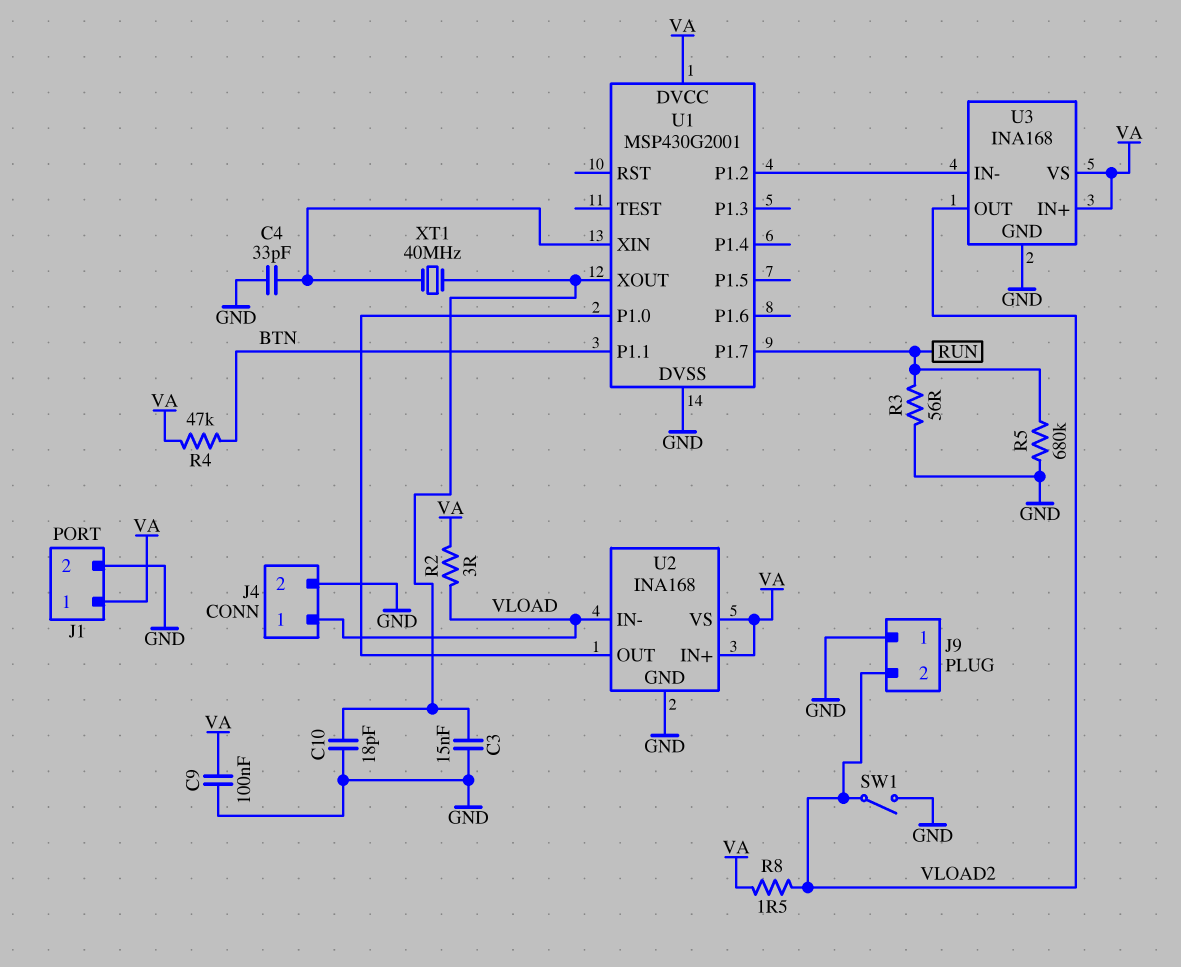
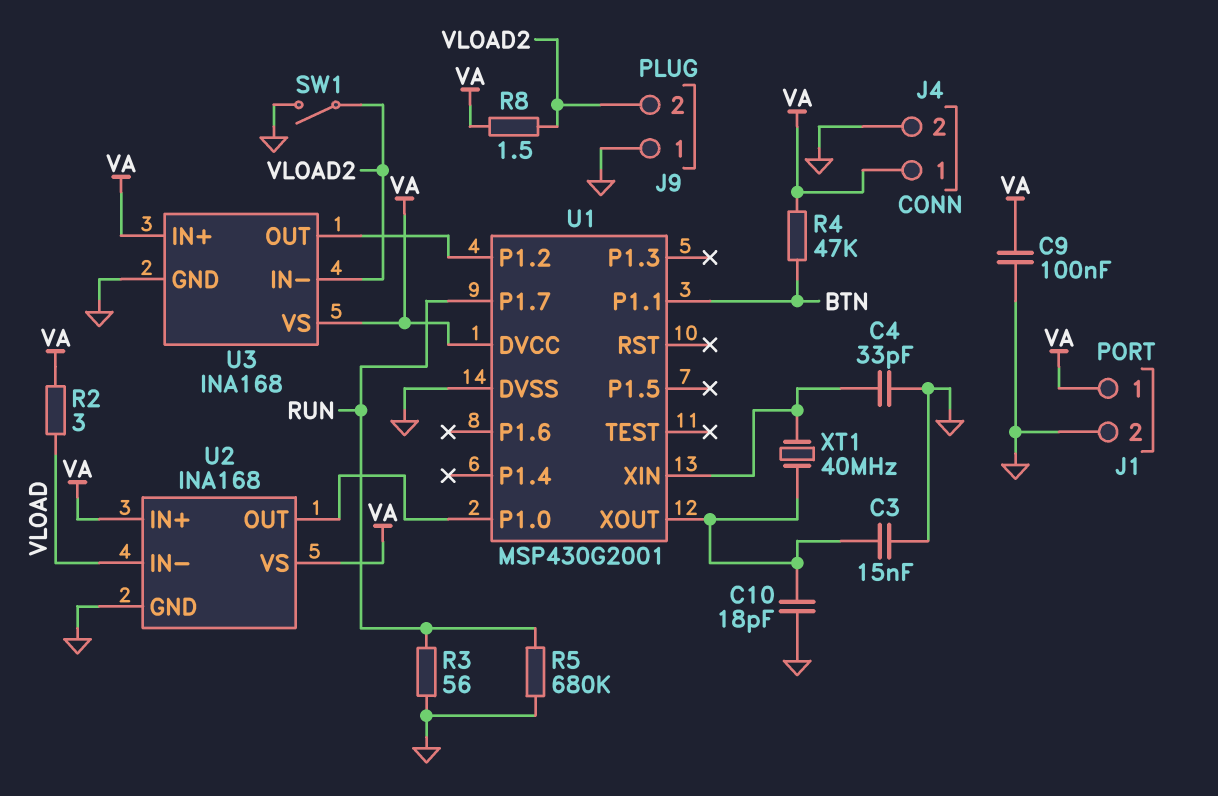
J4 pin 1: VLOAD -> VA
U3 pin IN-: U1/P1.2 -> VLOAD2
U3 pin OUT: VLOAD2 -> U1/P1.2

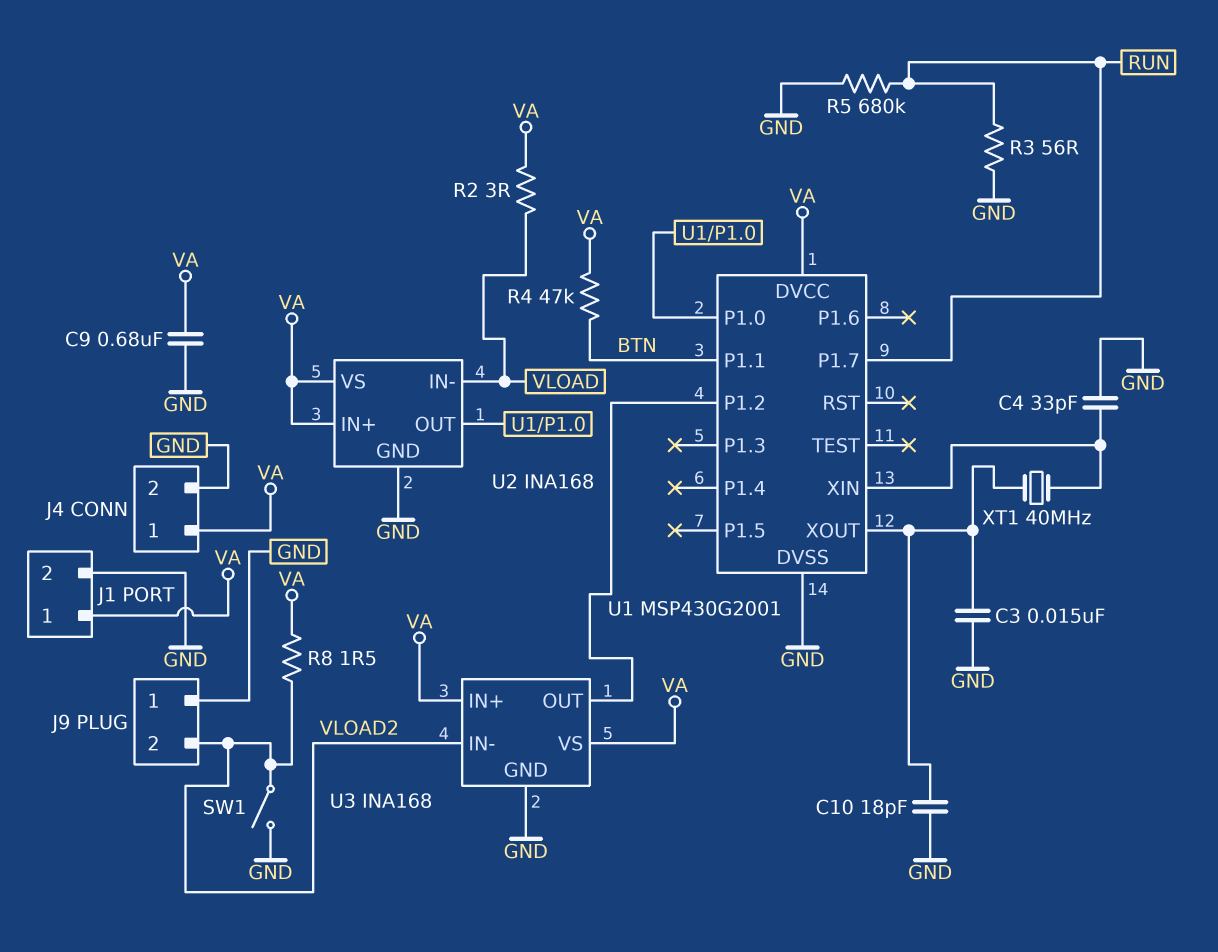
C9: 100nF (GND, VA) -> 680nF (GND, VA)

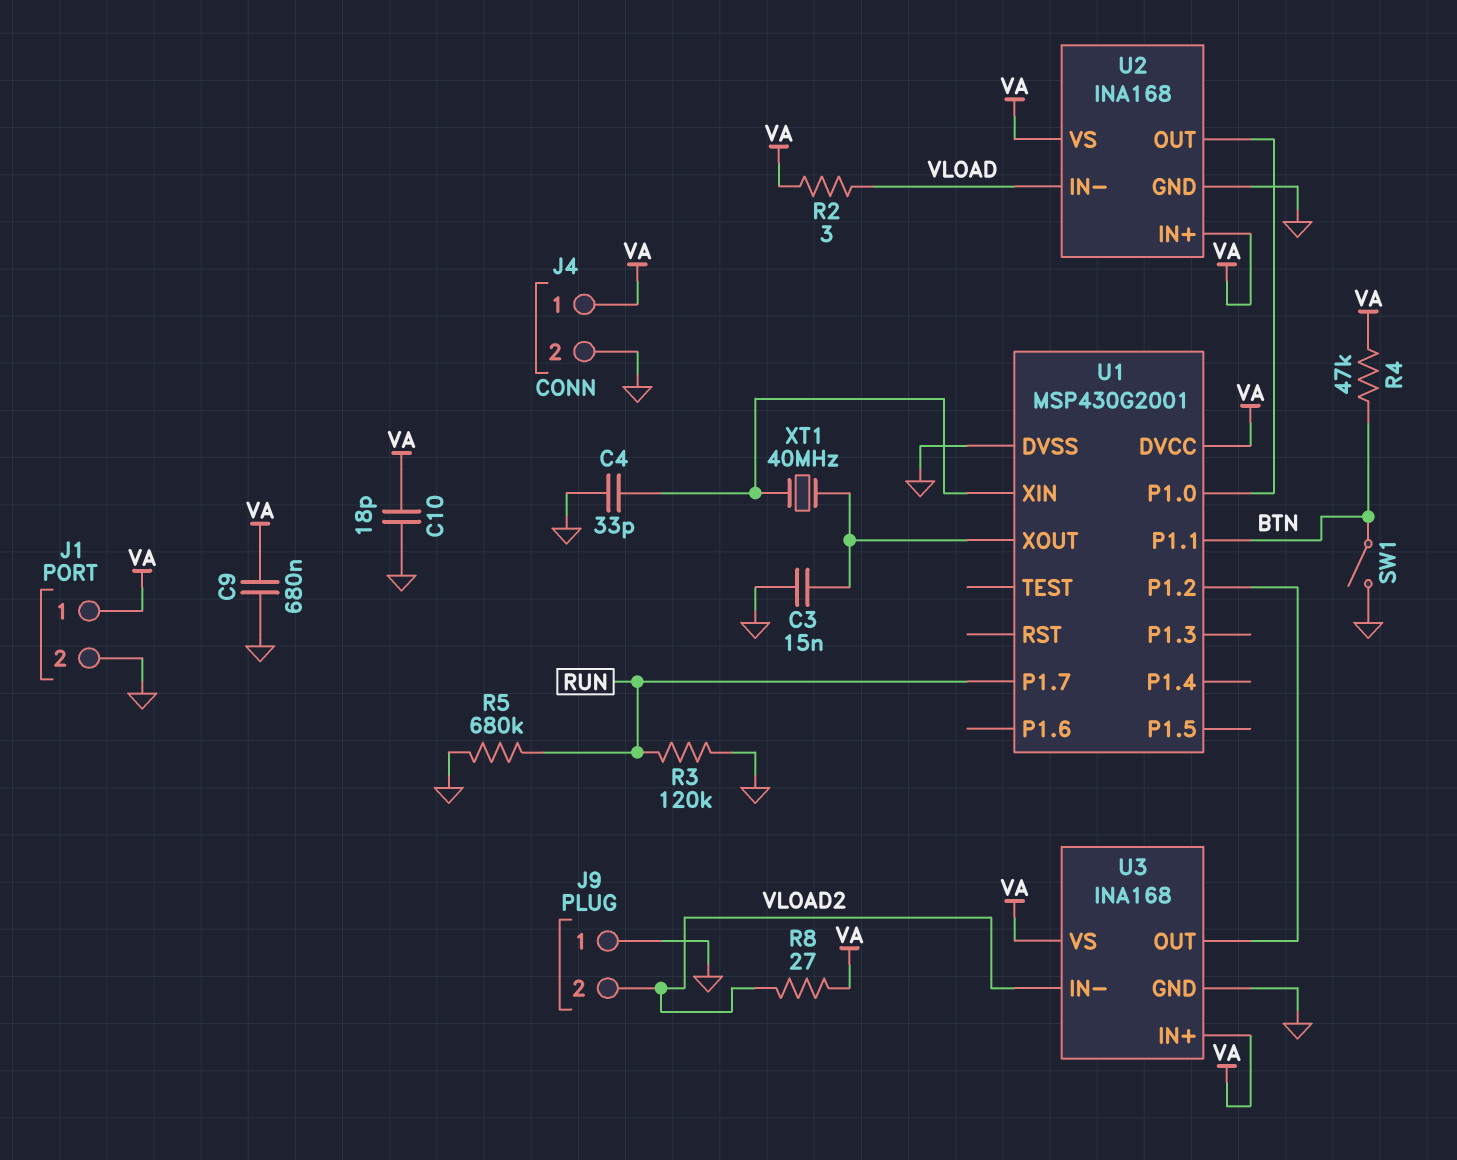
C10: 18pF (GND, U1/XOUT) -> 18pF (GND, VA)
R3: 56 (GND, RUN) -> 120k (GND, RUN)
R8: 1.5 (VA, VLOAD2) -> 27 (VA, VLOAD2)
SW1: switch (GND, VLOAD2) -> switch (BTN, GND)

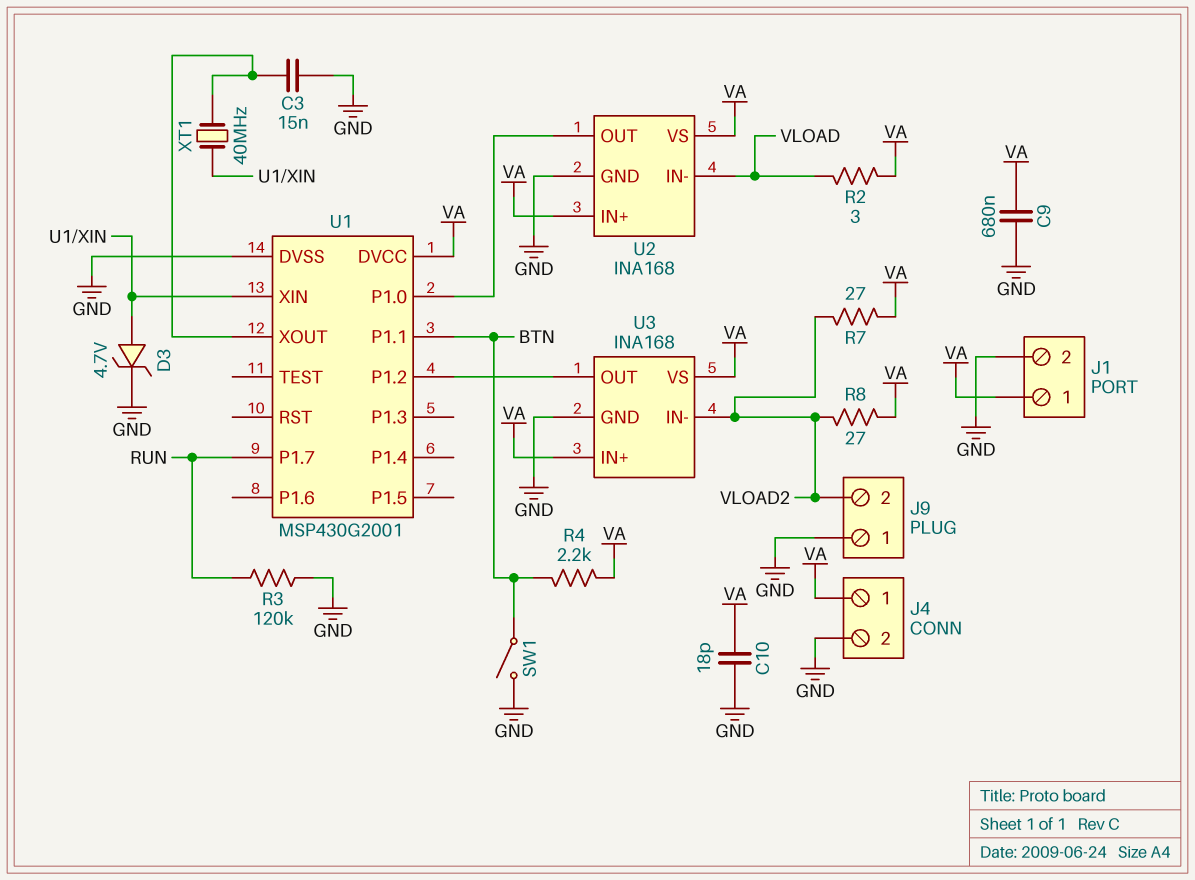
C4: 33pF (GND, U1/XIN) -> none
D3: none -> zener 4.7V (A U1/XIN, K GND)
R4: 47k (BTN, VA) -> 2.2k (BTN, VA)
R5: 680k (GND, RUN) -> none
R7: none -> 27 (VA, VLOAD2)

